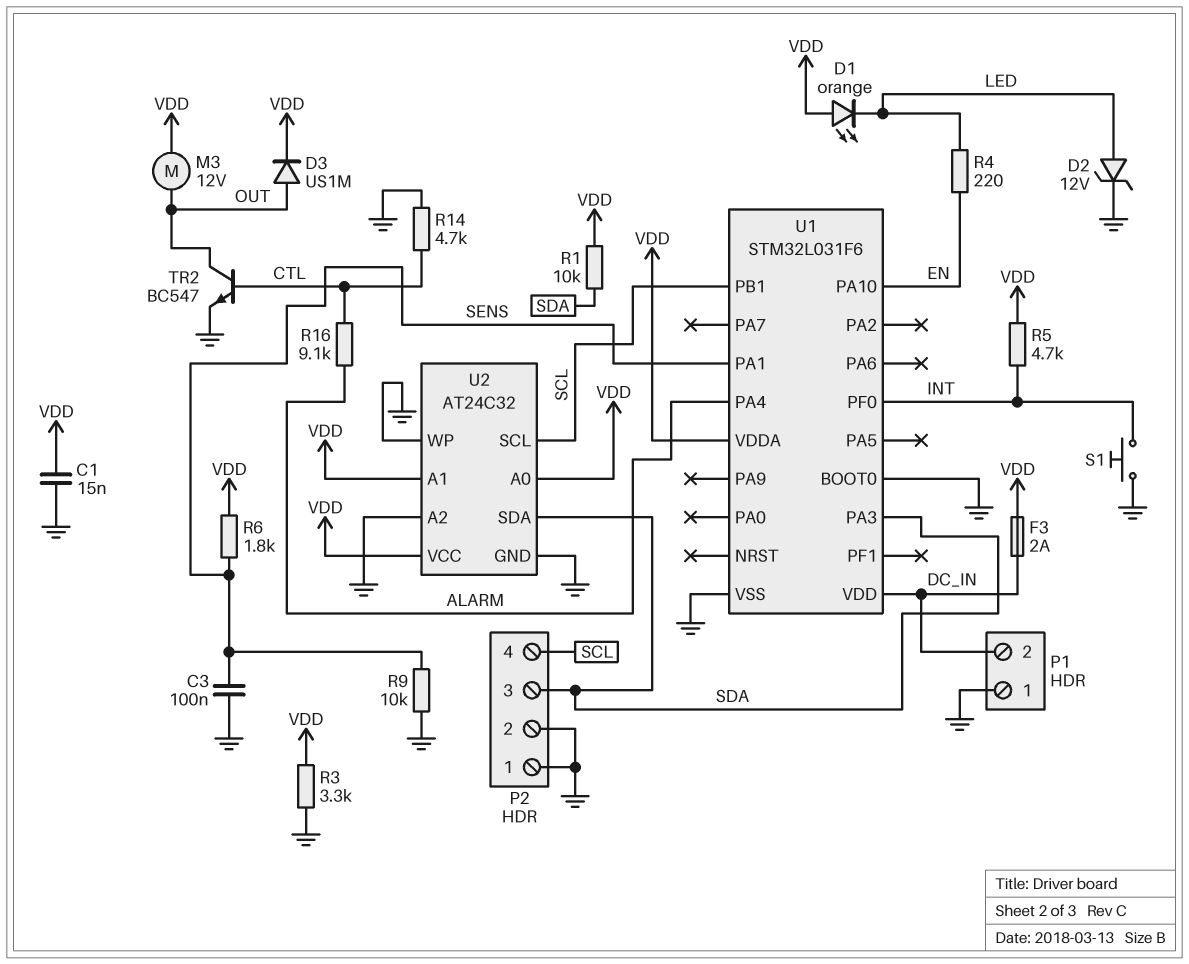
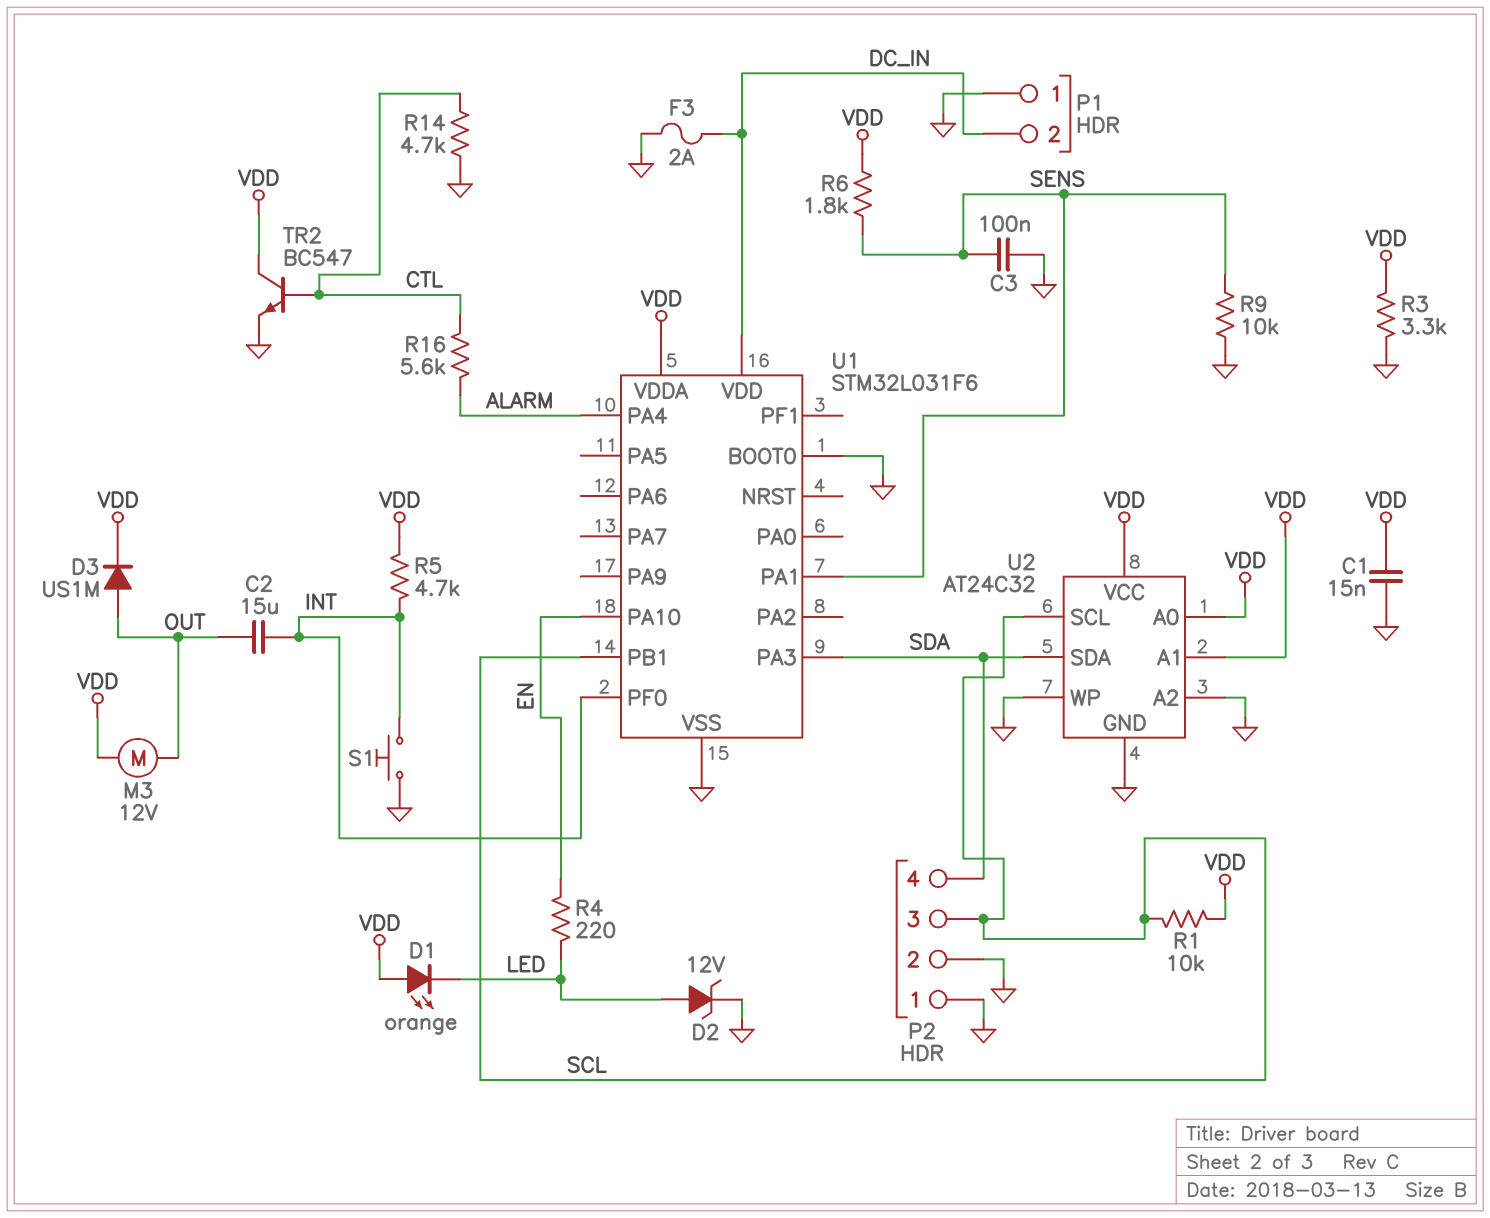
C2: none -> 15uF (INT, OUT)
F3: 2A (DC_IN, VDD) -> 2A (DC_IN, GND)
P2 pin 3: SDA -> SCL
P2 pin 4: SCL -> SDA
R1: 10k (SDA, VDD) -> 10k (SCL, VDD)
R16: 9.1k (ALARM, CTL) -> 5.6k (ALARM, CTL)
TR2: NPN BC547 (B CTL, C OUT, E GND) -> NPN BC547 (B CTL, C VDD, E GND)

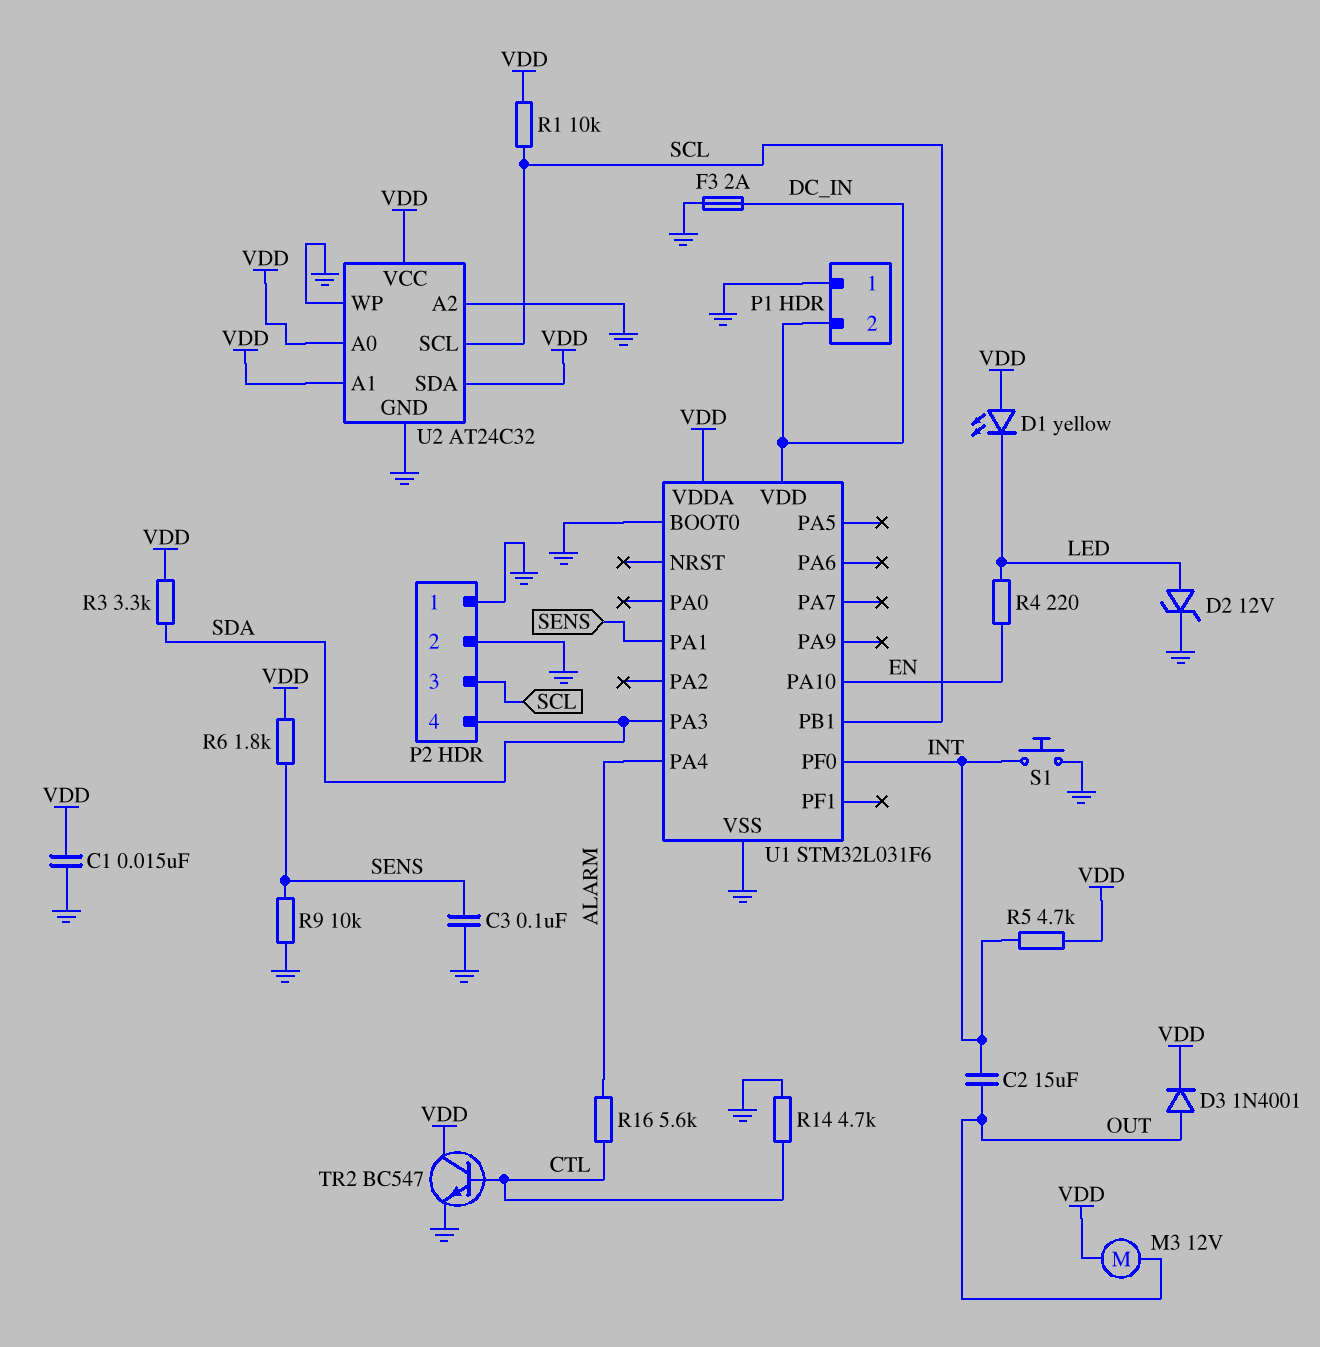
D1: LED orange (A VDD, K LED) -> LED yellow (A VDD, K LED)
D3: diode US1M (A OUT, K VDD) -> diode 1N4001 (A OUT, K VDD)
R3: 3.3k (GND, VDD) -> 3.3k (SDA, VDD)
U2 pin SDA: SDA -> VDD

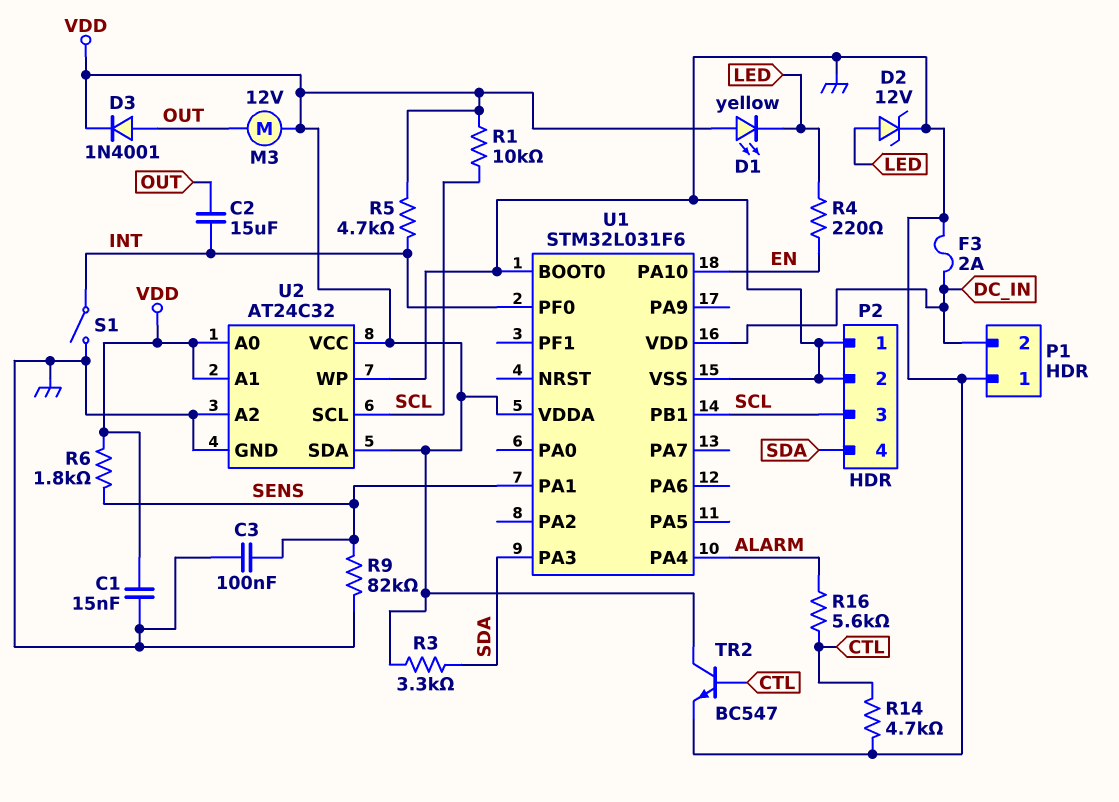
R9: 10k (GND, SENS) -> 82k (GND, SENS)
S1: button (GND, INT) -> switch (GND, INT)

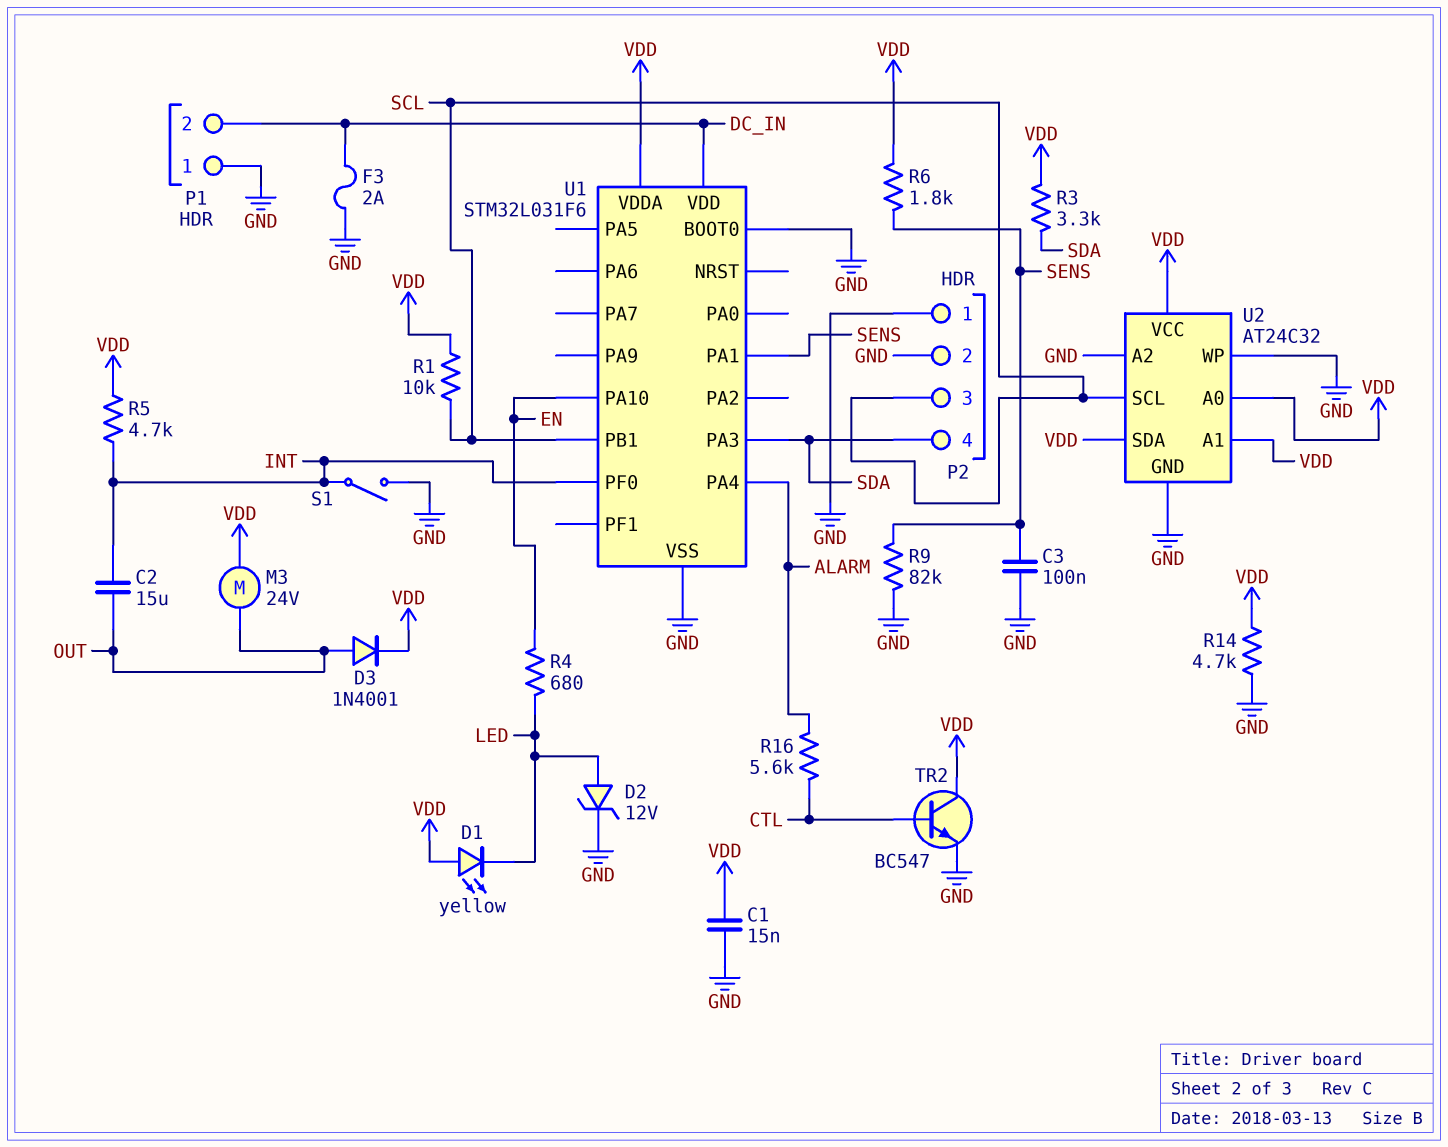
M3: motor 12V (OUT, VDD) -> motor 24V (OUT, VDD)
R4: 220 (EN, LED) -> 680 (EN, LED)
R14: 4.7k (CTL, GND) -> 4.7k (GND, VDD)

